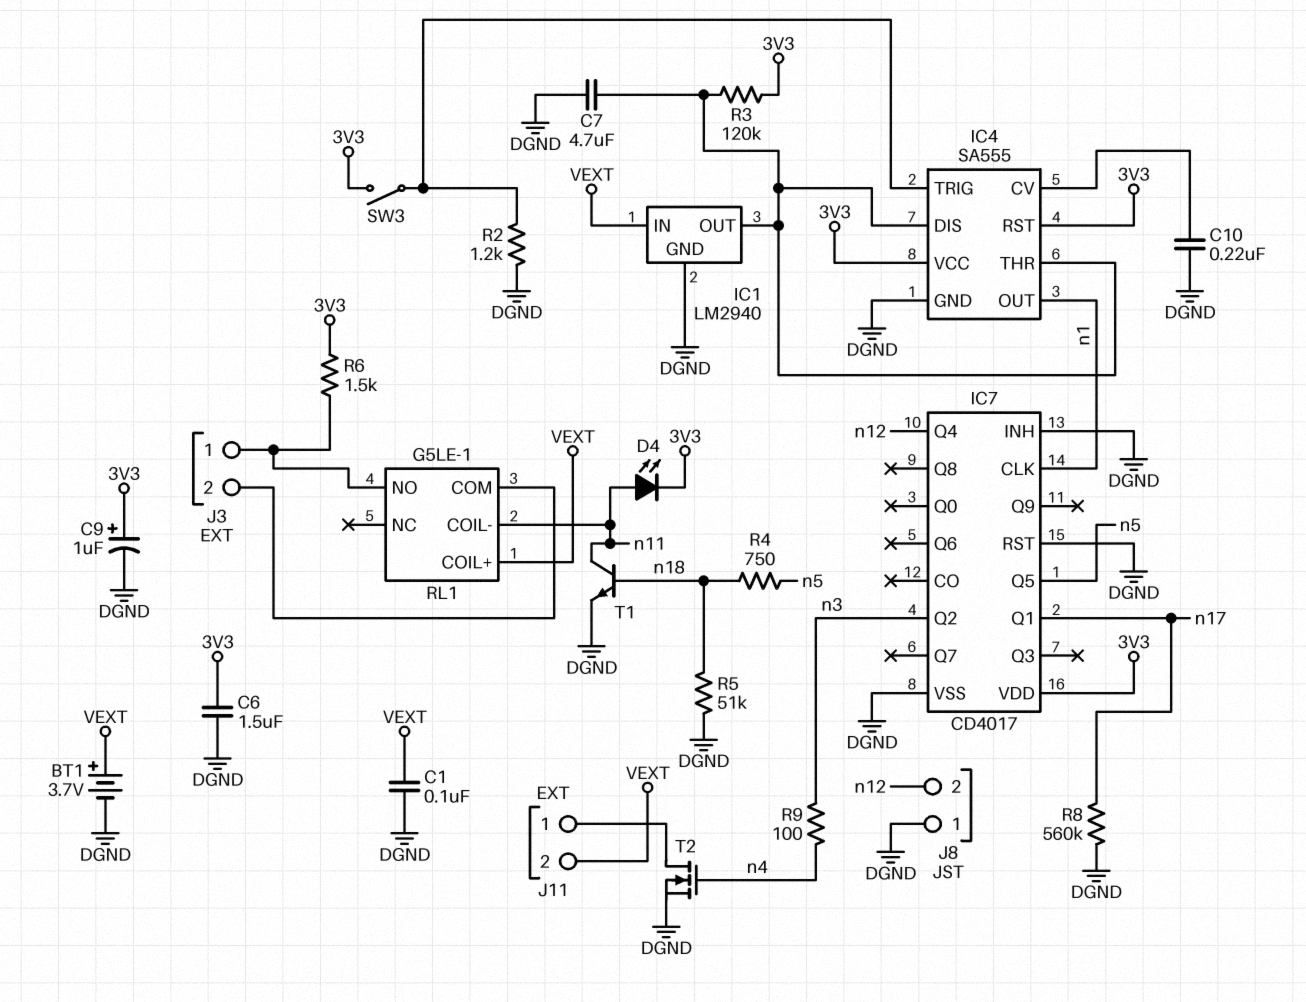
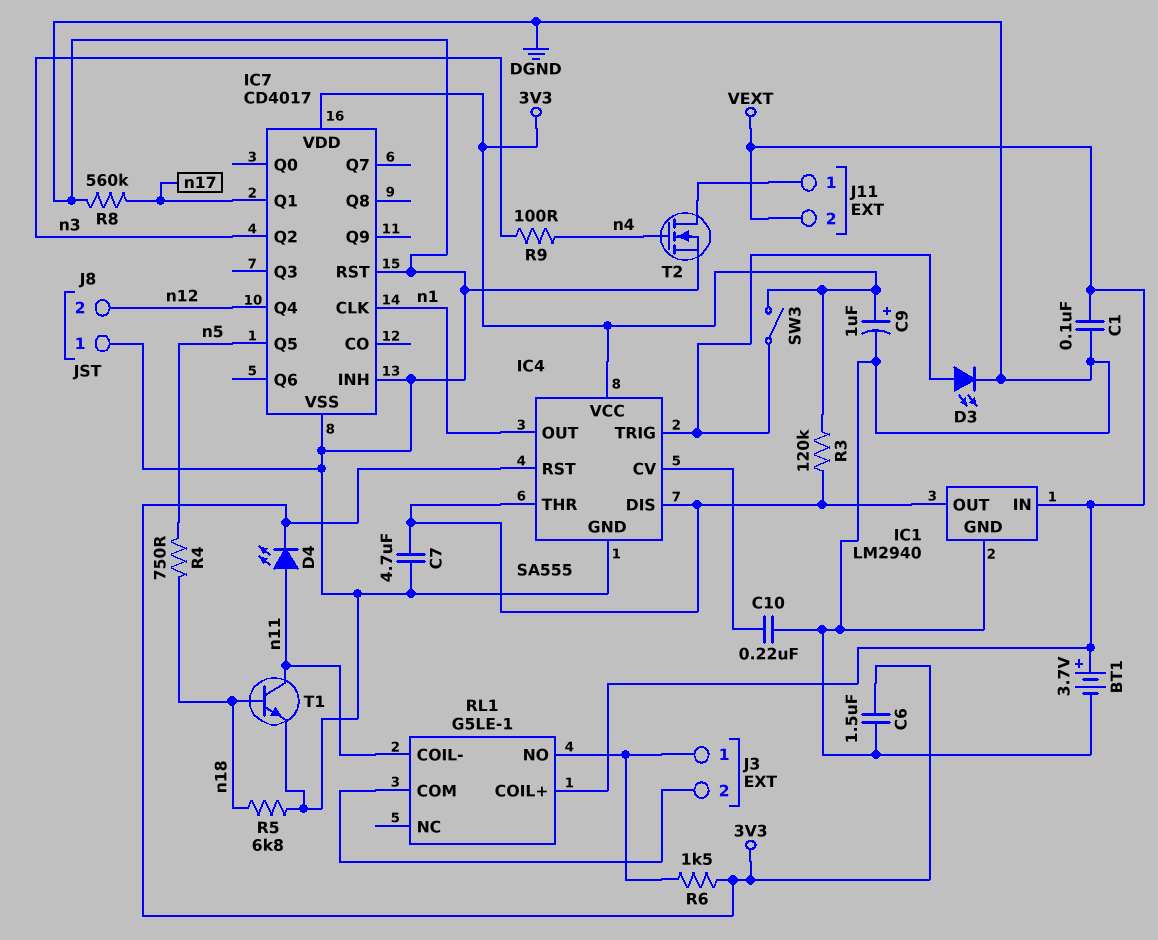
D3: none -> LED (A IC4/TRIG, K DGND)
R2: 1.2k (DGND, IC4/TRIG) -> none
R5: 51k (DGND, n18) -> 6.8k (DGND, n18)

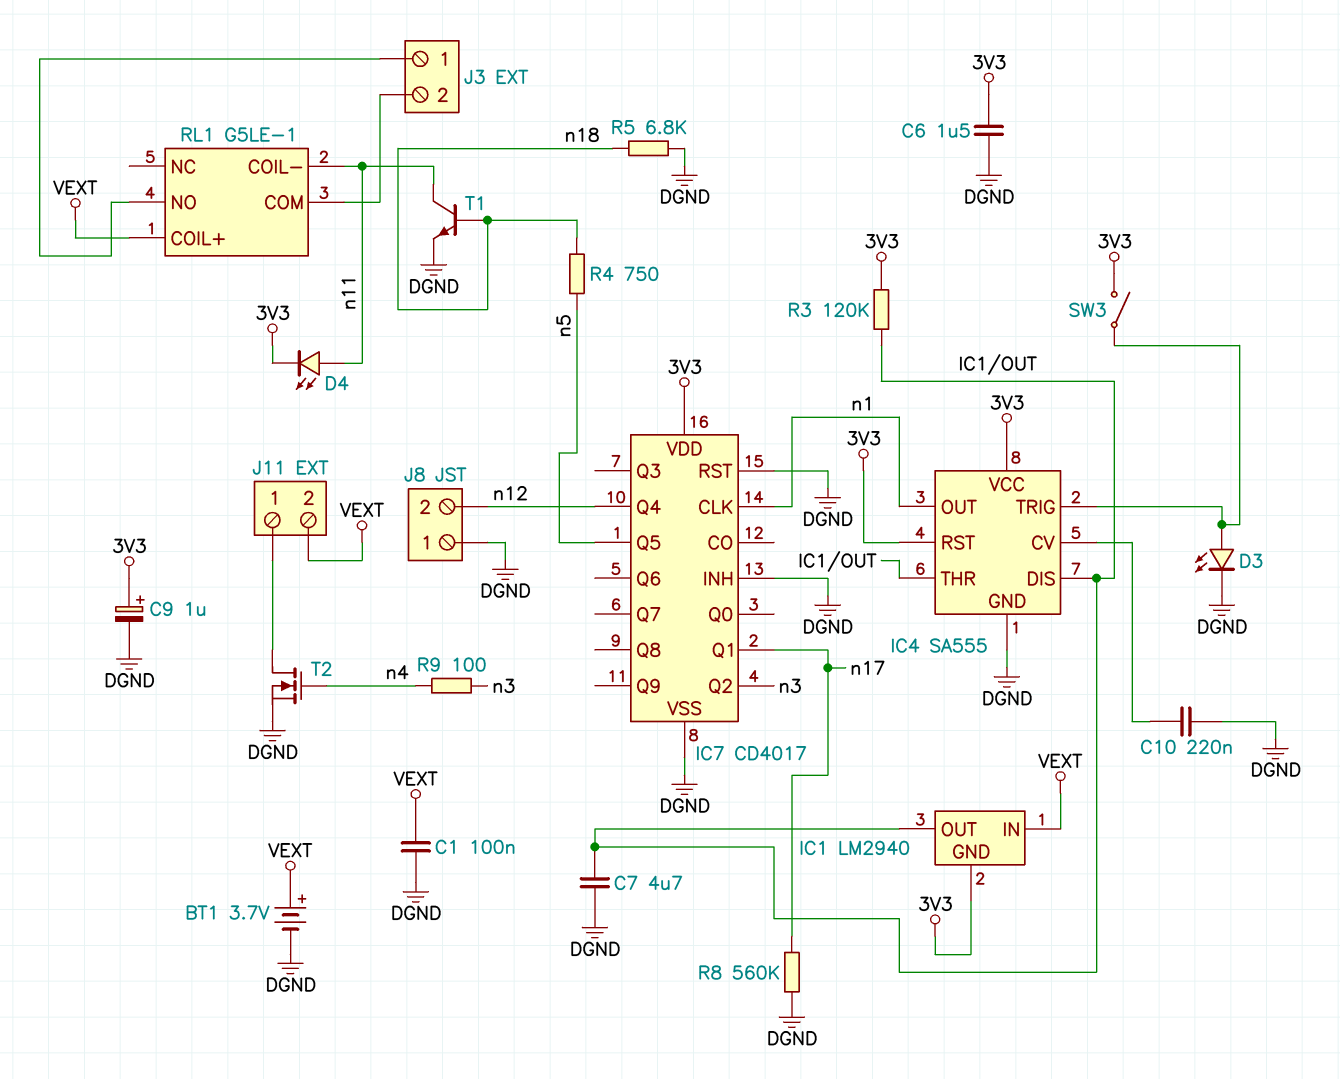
IC1 pin GND: DGND -> 3V3
R6: 1.5k (3V3, J3/1) -> none

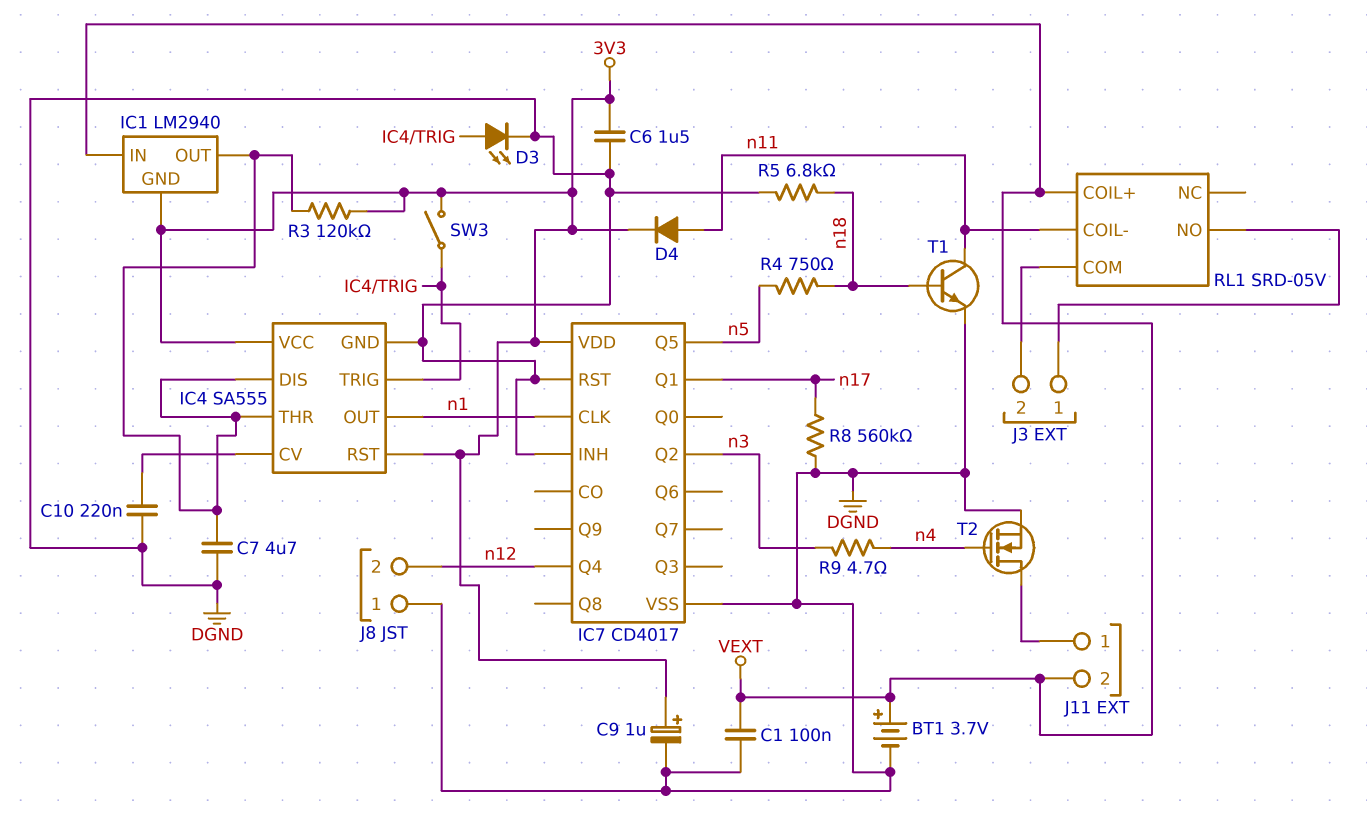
D4: LED (A n11, K 3V3) -> diode (A n11, K 3V3)
R9: 100 (n3, n4) -> 4.7 (n3, n4)
RL1: G5LE-1 -> SRD-05V

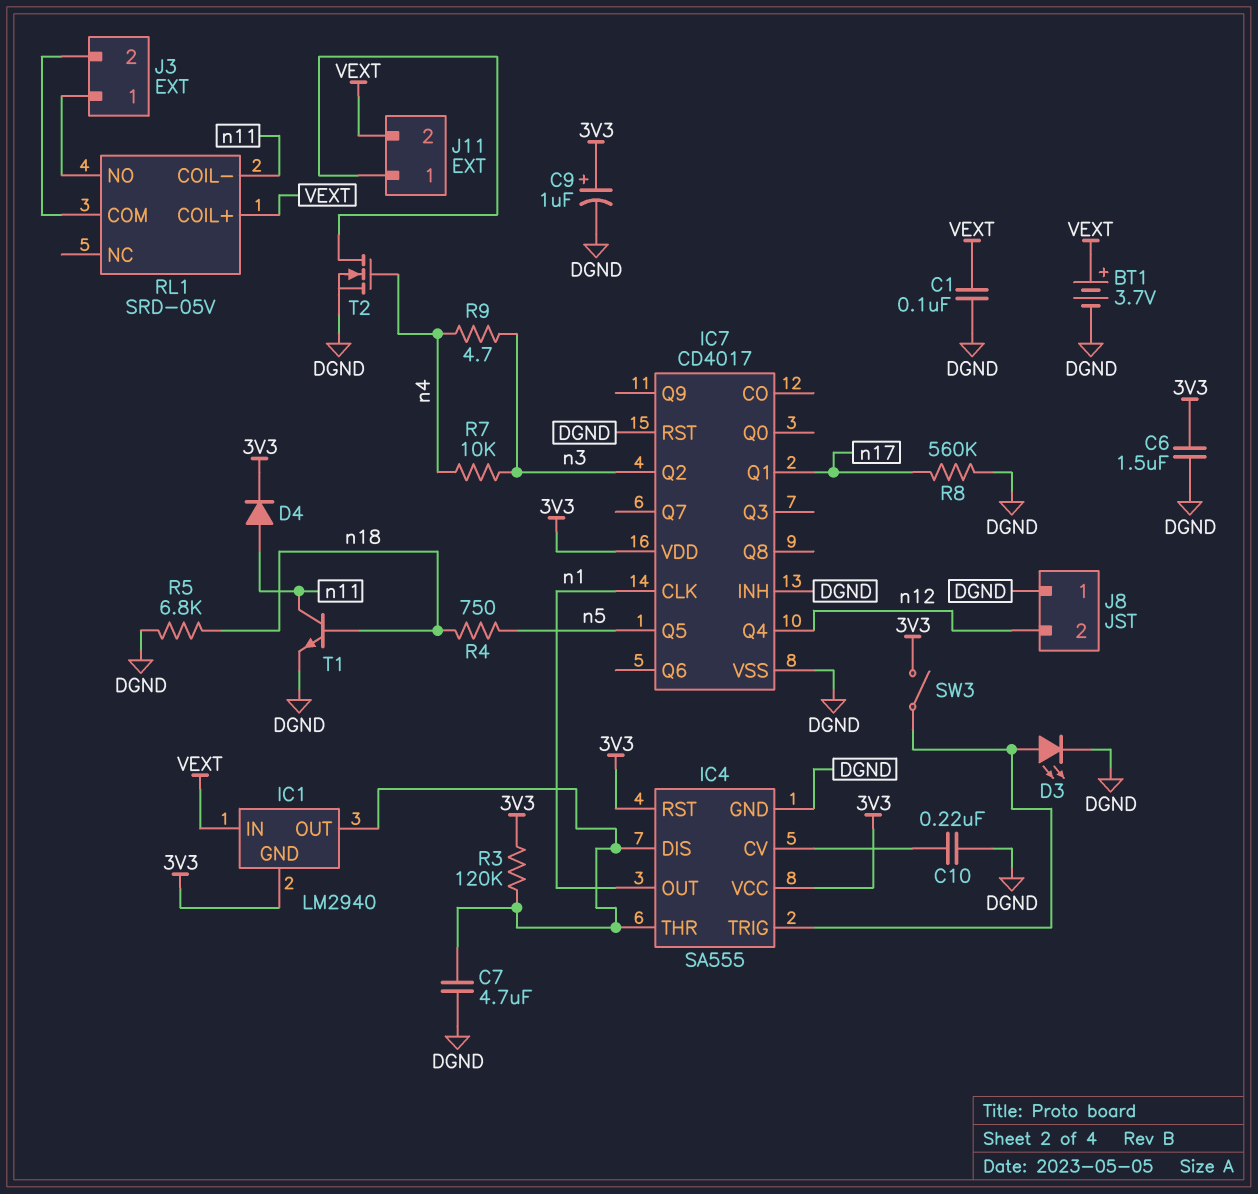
R7: none -> 10k (n3, n4)

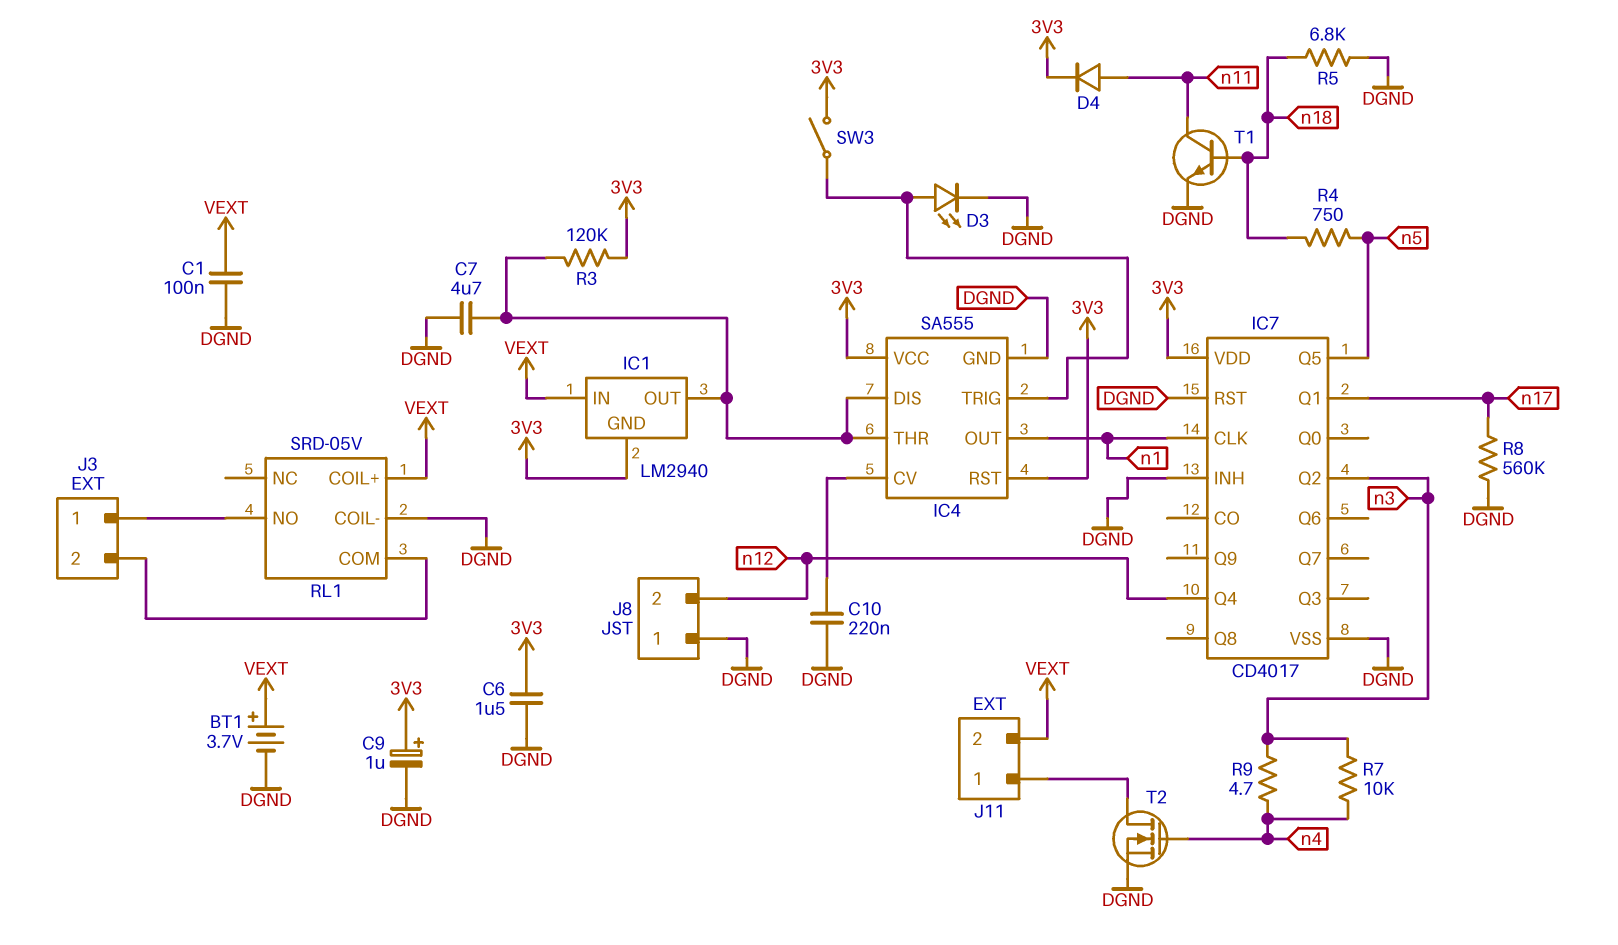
RL1 pin COIL-: n11 -> DGND

